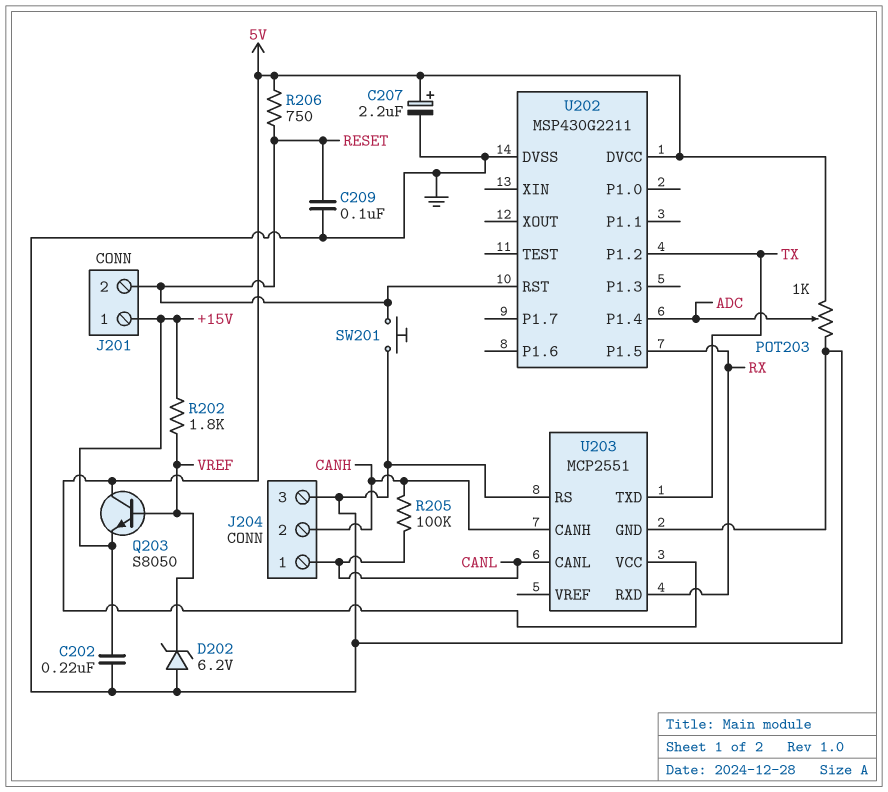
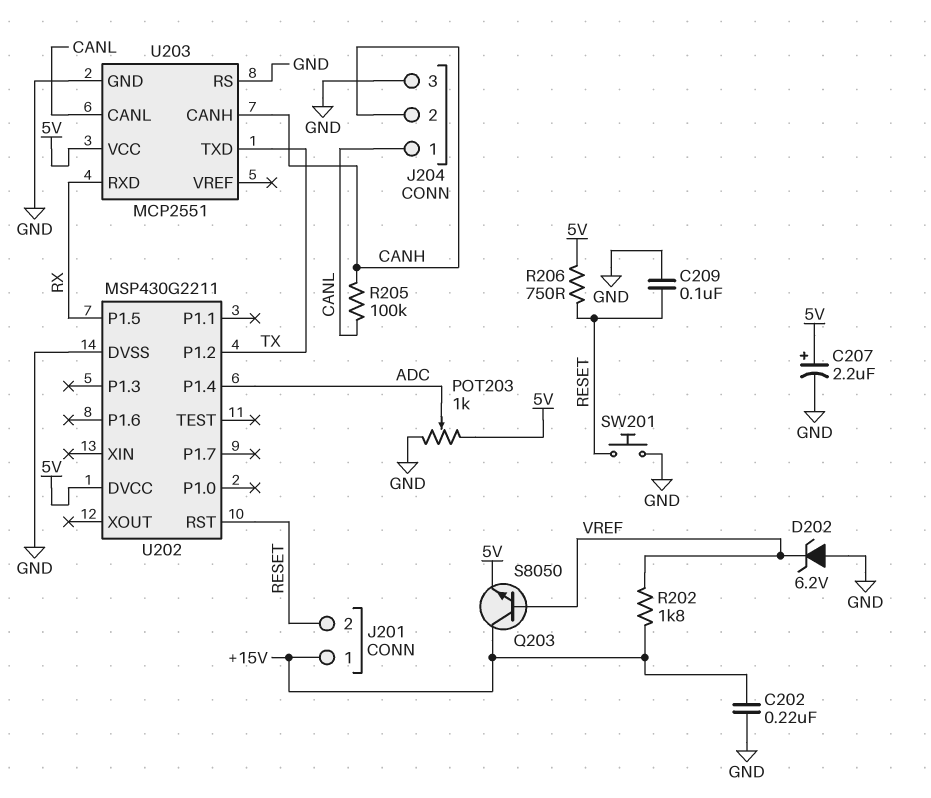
Q203: NPN S8050 (B VREF, C 5V, E +15V) -> NPN S8050 (B VREF, C +15V, E 5V)

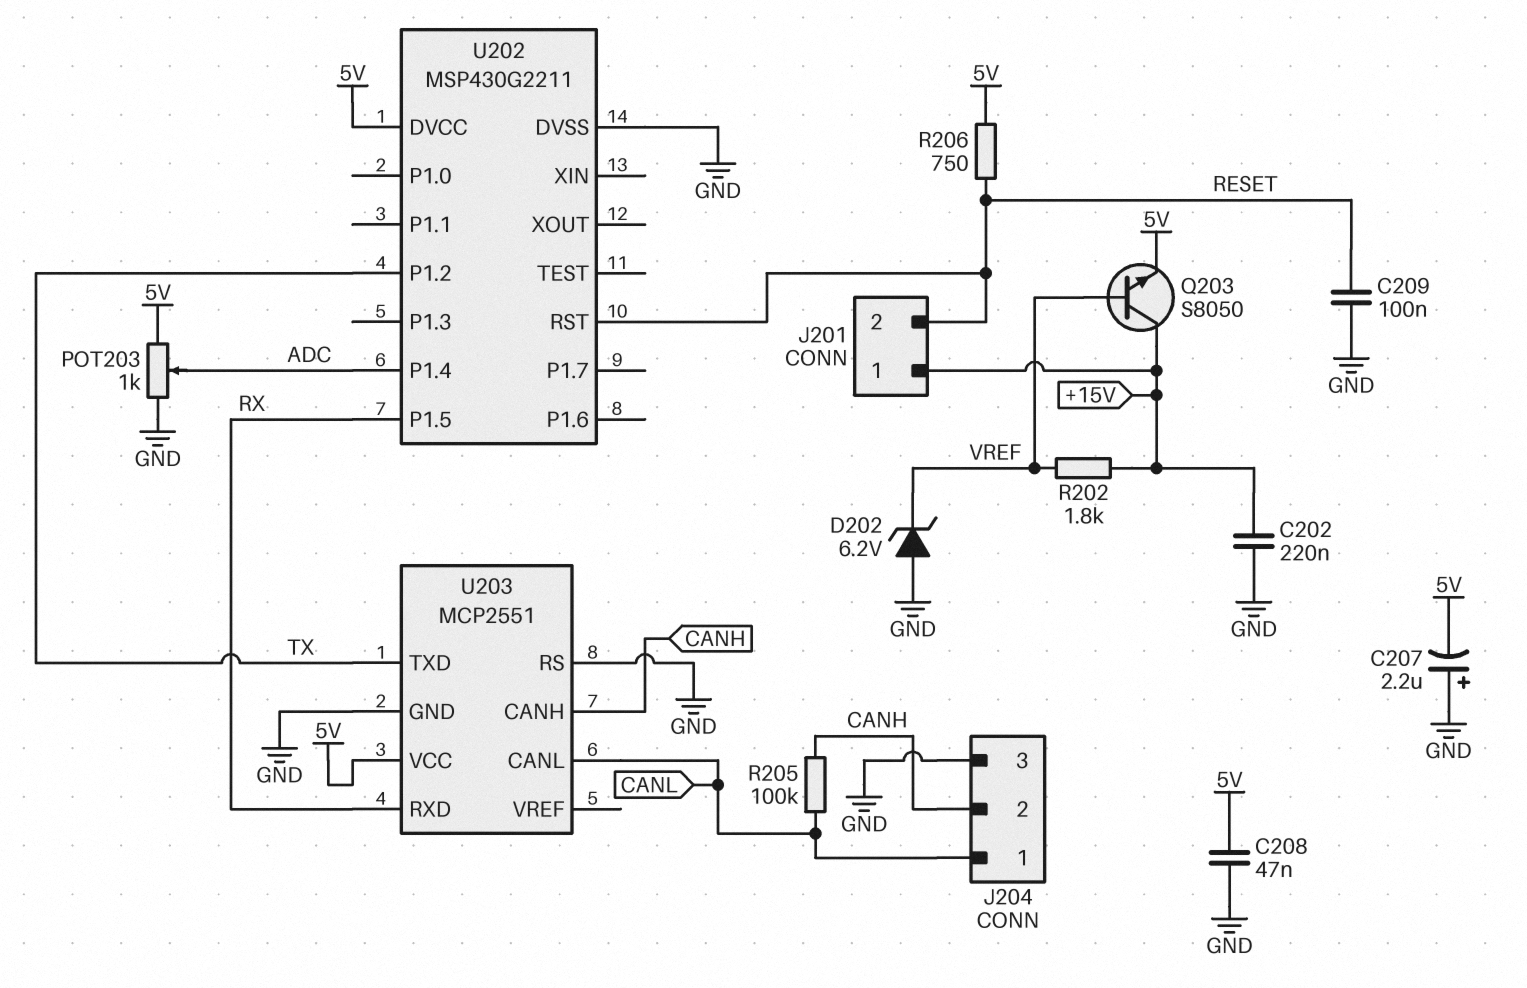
C207: 2.2uF (plus 5V, minus GND) -> 2.2uF (plus GND, minus 5V)
C208: none -> 47nF (5V, GND)
SW201: button (GND, RESET) -> none

